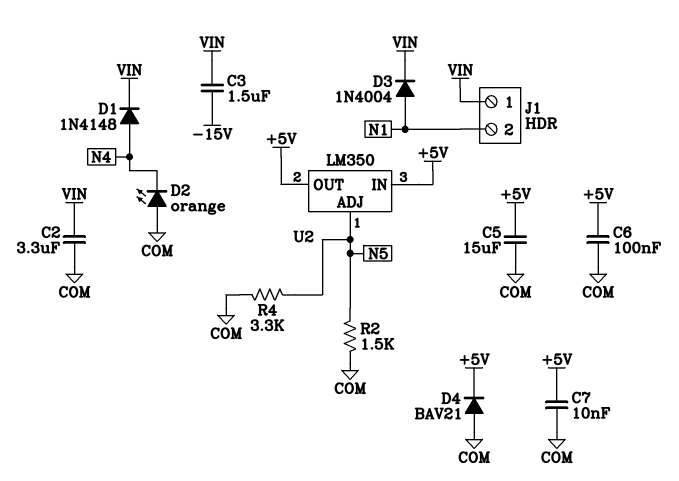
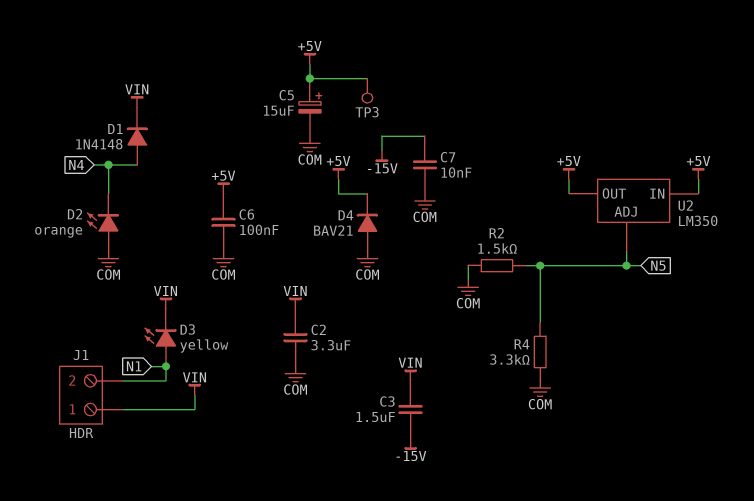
C5: 15uF (+5V, COM) -> 15uF (plus +5V, minus COM)
C7: 10nF (+5V, COM) -> 10nF (-15V, COM)
D3: diode 1N4004 (A N1, K VIN) -> LED yellow (A N1, K VIN)
TP3: none -> test point (+5V)

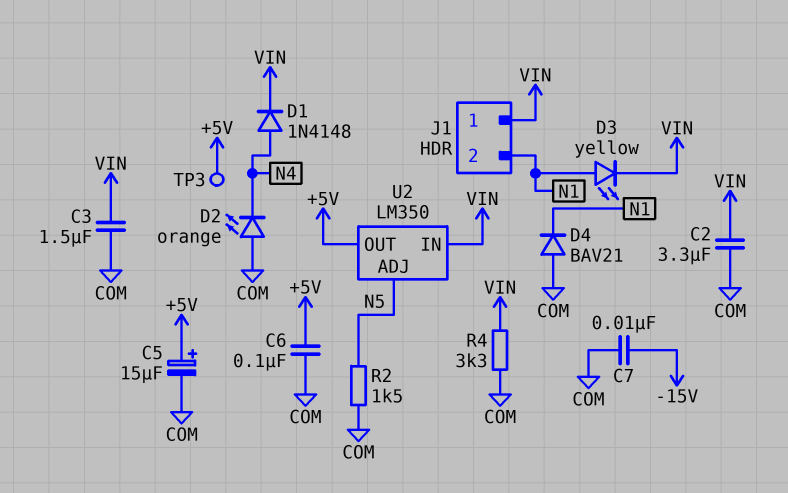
C3: 1.5uF (-15V, VIN) -> 1.5uF (COM, VIN)
D4: diode BAV21 (A COM, K +5V) -> diode BAV21 (A COM, K N1)
R4: 3.3k (COM, N5) -> 3.3k (COM, VIN)
U2 pin IN: +5V -> VIN

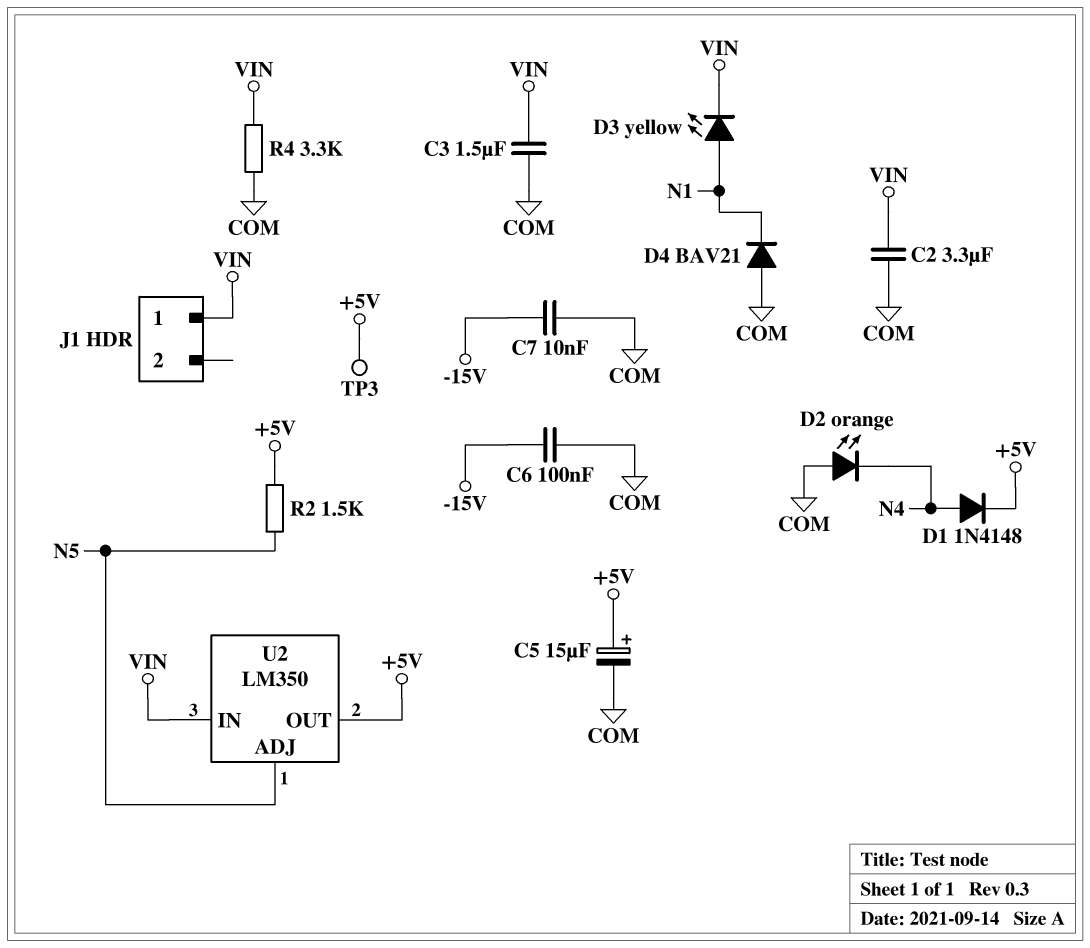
C6: 100nF (+5V, COM) -> 100nF (-15V, COM)
D1: diode 1N4148 (A N4, K VIN) -> diode 1N4148 (A N4, K +5V)
J1 pin 2: N1 -> none
R2: 1.5k (COM, N5) -> 1.5k (+5V, N5)

